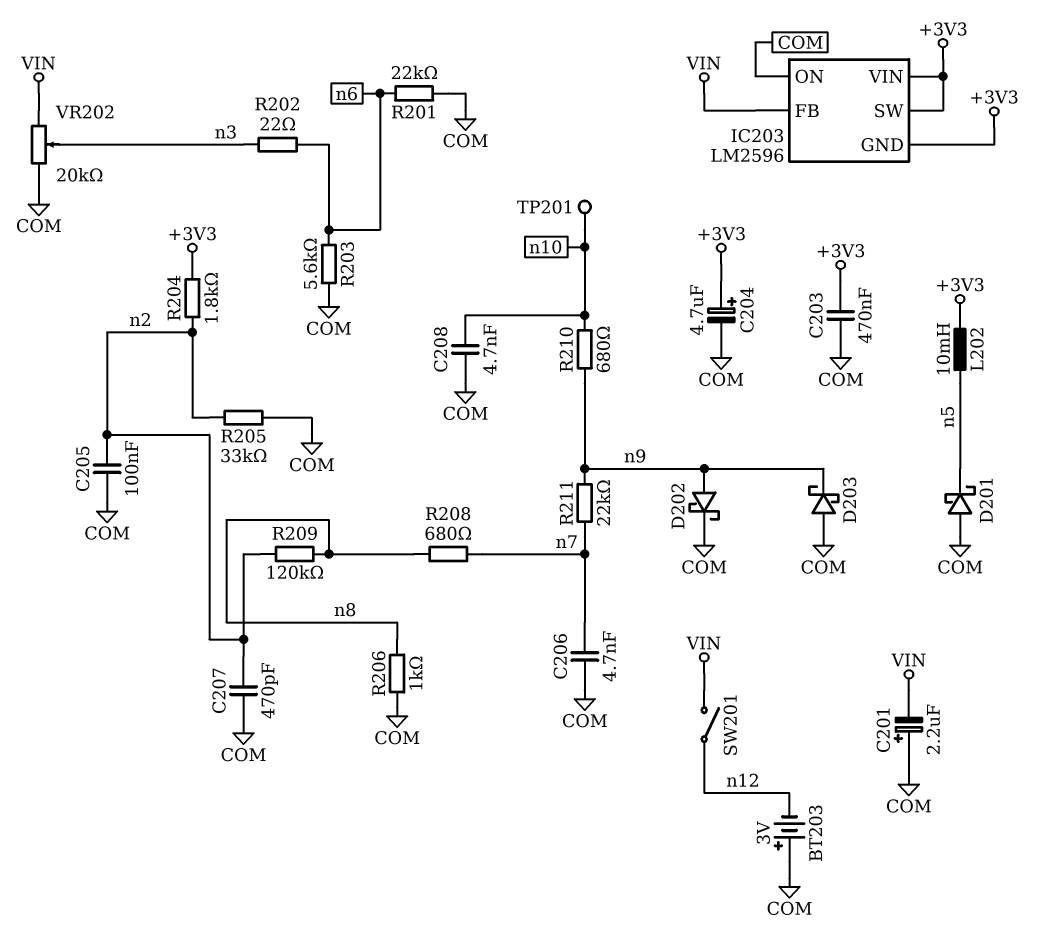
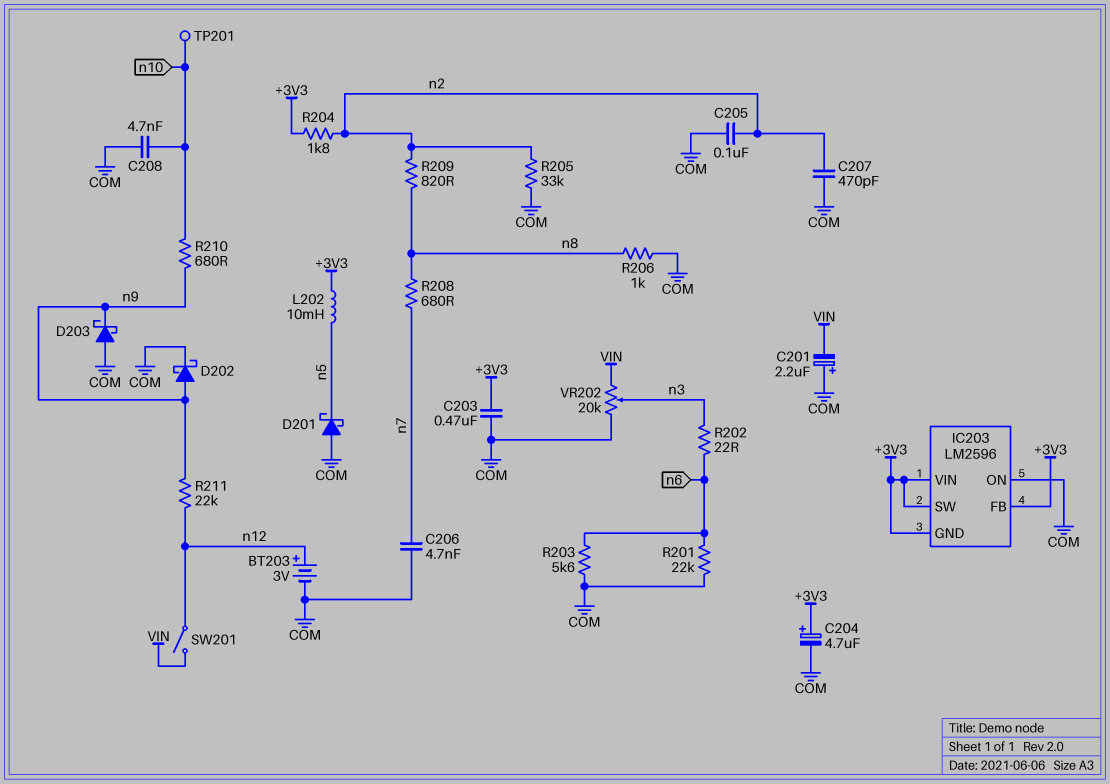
BT203: 3V (plus COM, minus n12) -> 3V (plus n12, minus COM)
IC203 pin FB: VIN -> +3V3
R209: 120k (n2, n8) -> 820 (n2, n8)
R211: 22k (n7, n9) -> 22k (n9, n12)

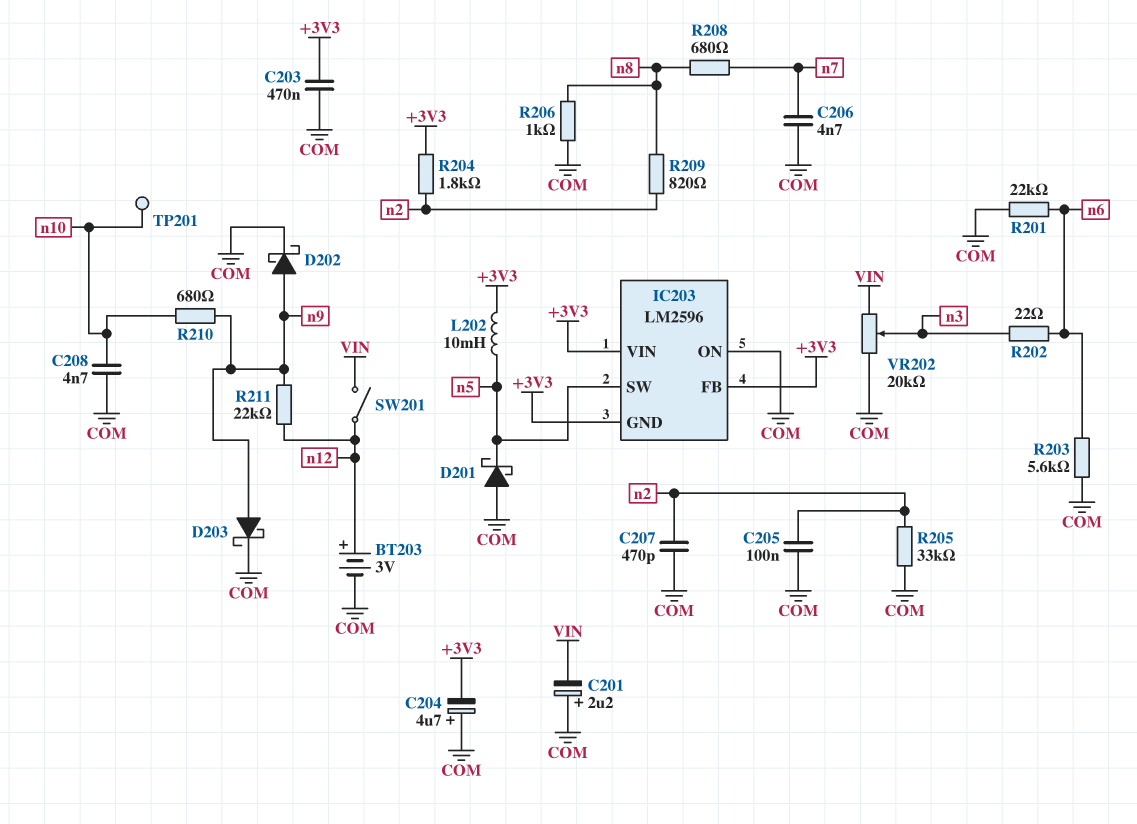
C204: 4.7uF (plus +3V3, minus COM) -> 4.7uF (plus COM, minus +3V3)
D203: schottky (A COM, K n9) -> schottky (A n9, K COM)
IC203 pin SW: +3V3 -> n5

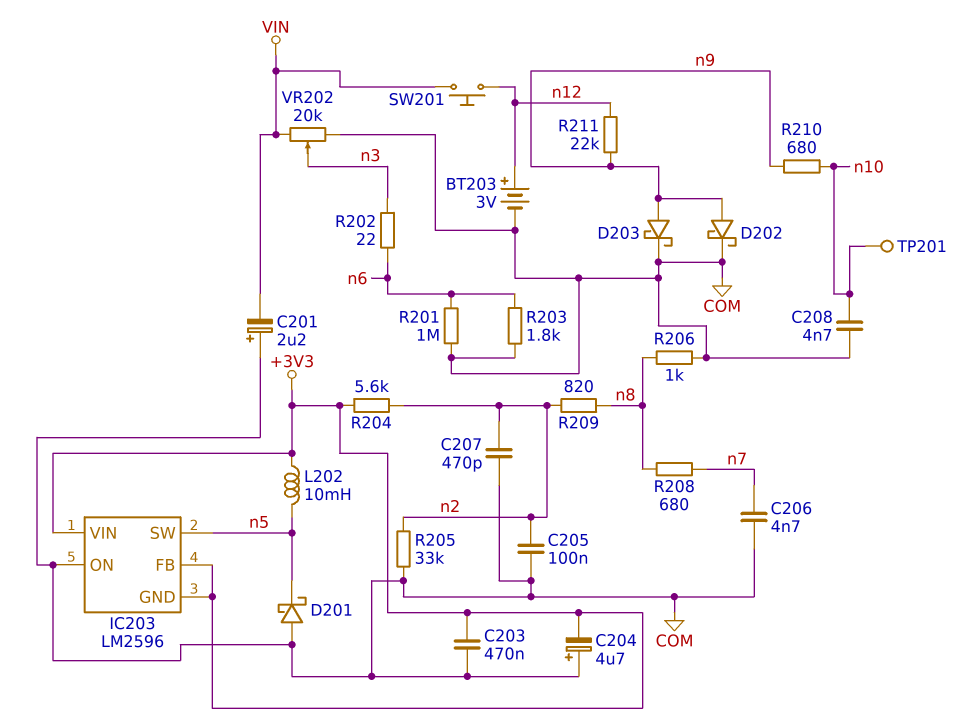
R201: 22k (COM, n6) -> 1M (COM, n6)
R203: 5.6k (COM, n6) -> 1.8k (COM, n6)
R204: 1.8k (+3V3, n2) -> 5.6k (+3V3, n2)
SW201: switch (VIN, n12) -> button (VIN, n12)

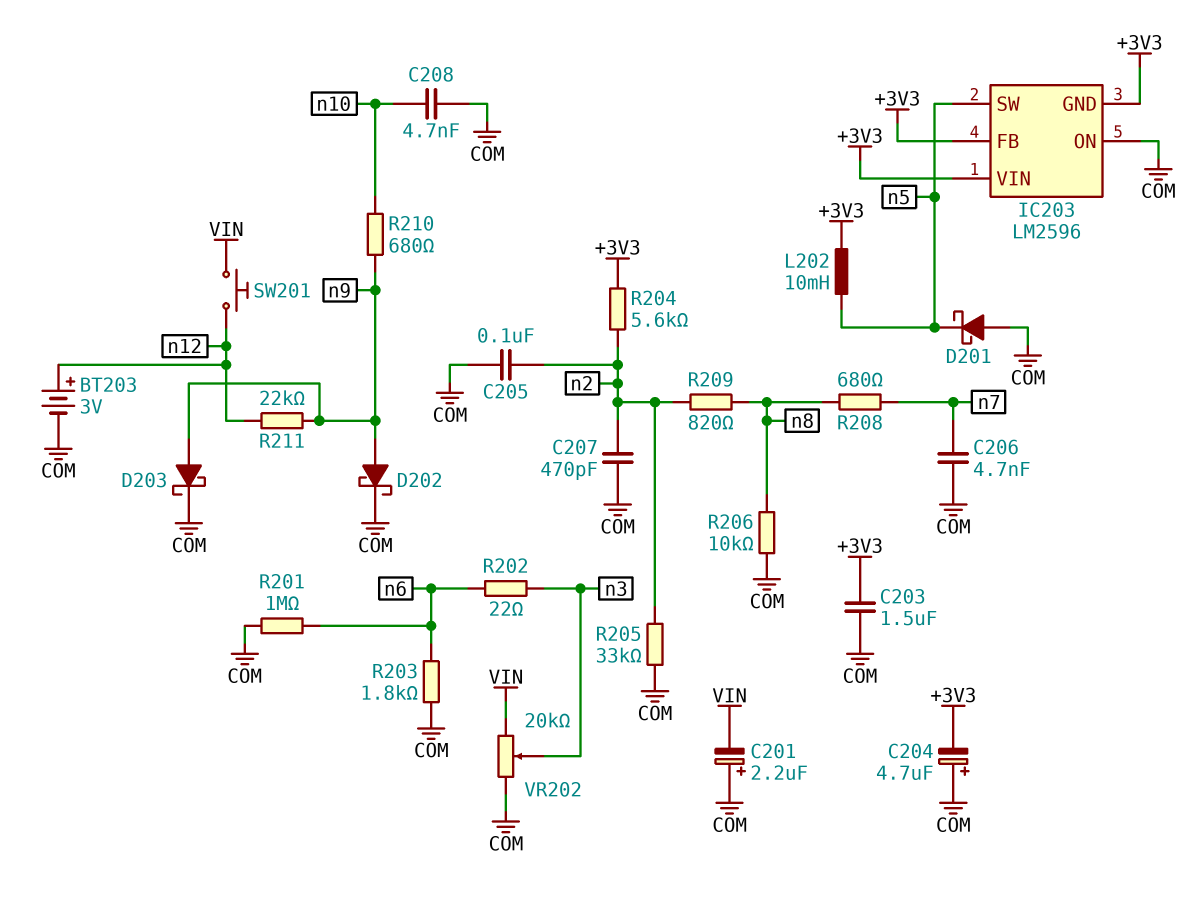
C203: 470nF (+3V3, COM) -> 1.5uF (+3V3, COM)
R206: 1k (COM, n8) -> 10k (COM, n8)
TP201: test point (n10) -> none

